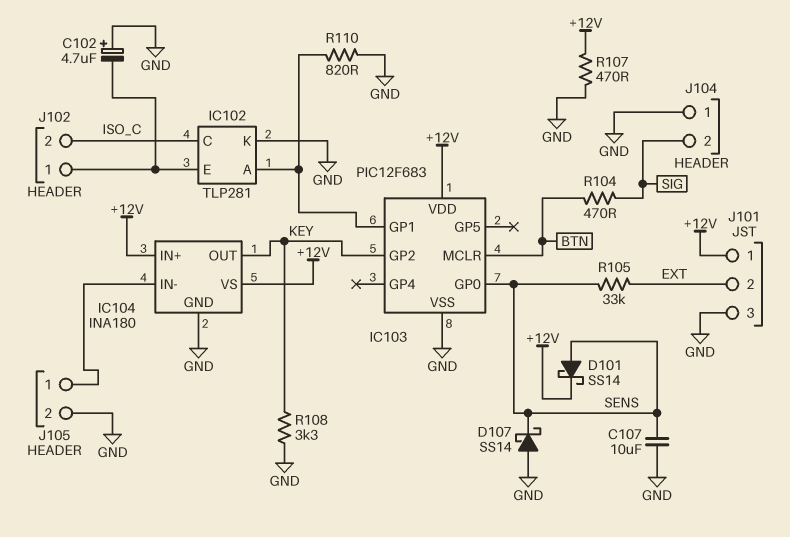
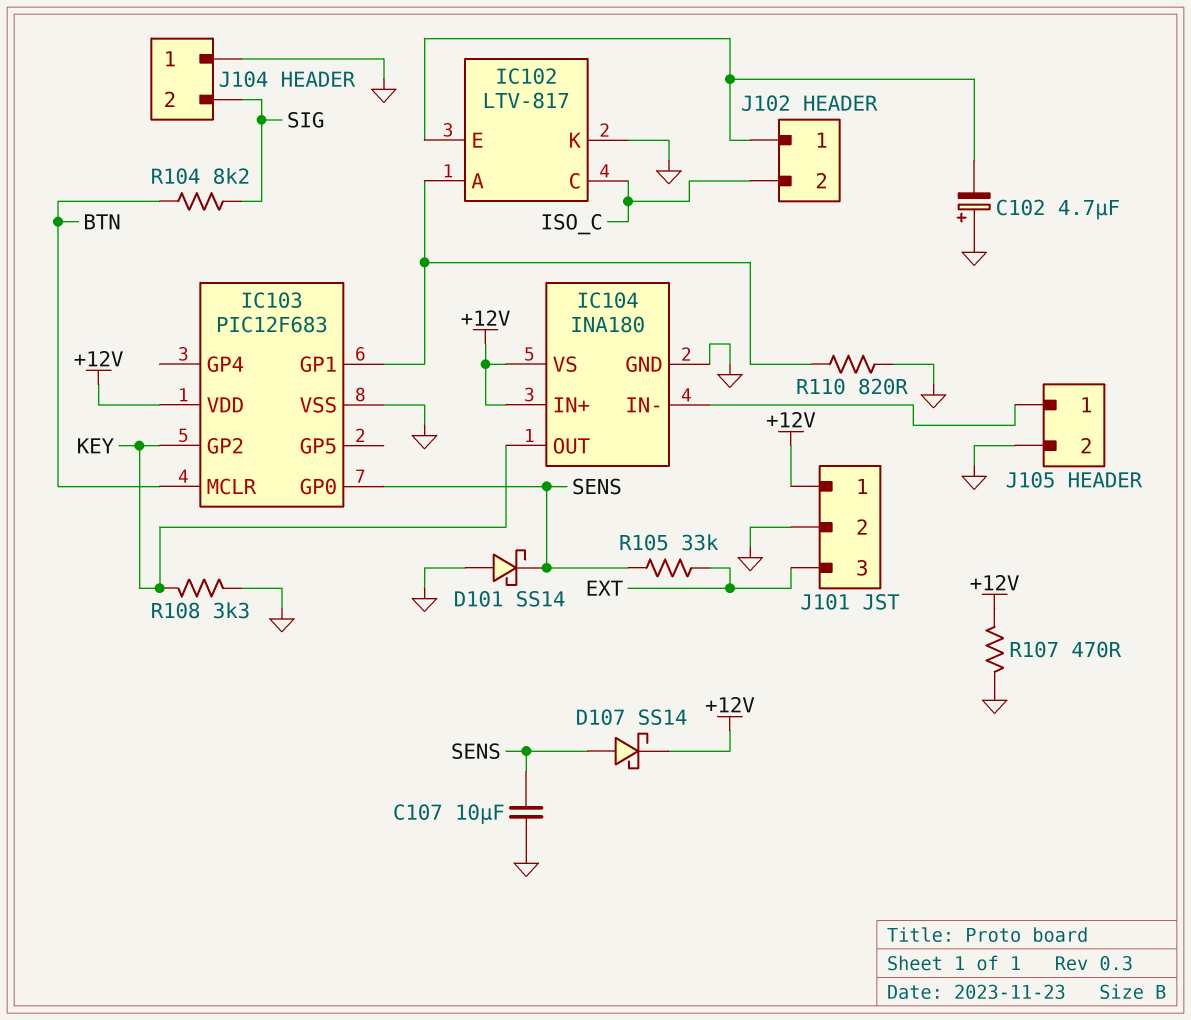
D101: schottky SS14 (A SENS, K +12V) -> schottky SS14 (A GND, K SENS)
D107: schottky SS14 (A GND, K SENS) -> schottky SS14 (A SENS, K +12V)
IC102: TLP281 -> LTV-817
J101 pin 2: EXT -> GND
J101 pin 3: GND -> EXT
R104: 470 (BTN, SIG) -> 8.2k (BTN, SIG)

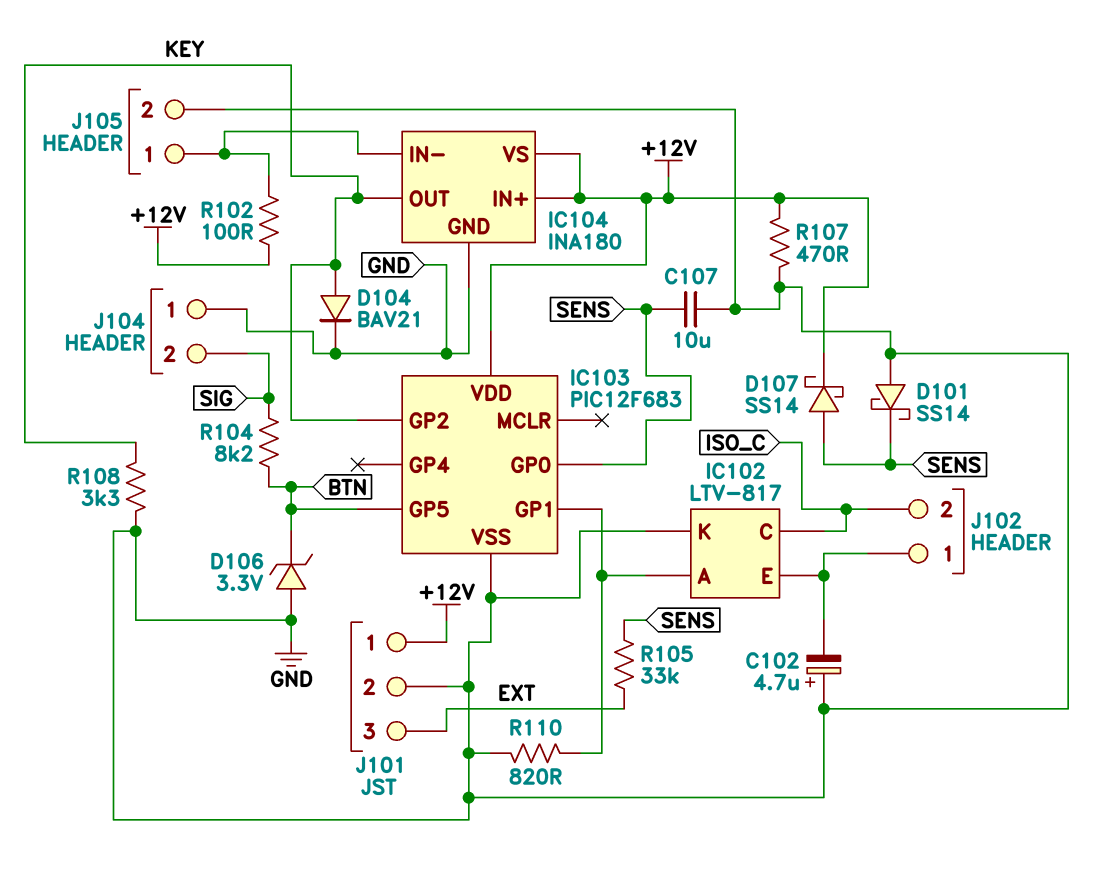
D104: none -> diode BAV21 (A KEY, K GND)
D106: none -> zener 3.3V (A GND, K BTN)
IC103 pin GP5: none -> BTN
IC103 pin MCLR: BTN -> none
R102: none -> 100 (+12V, IC104/IN-)

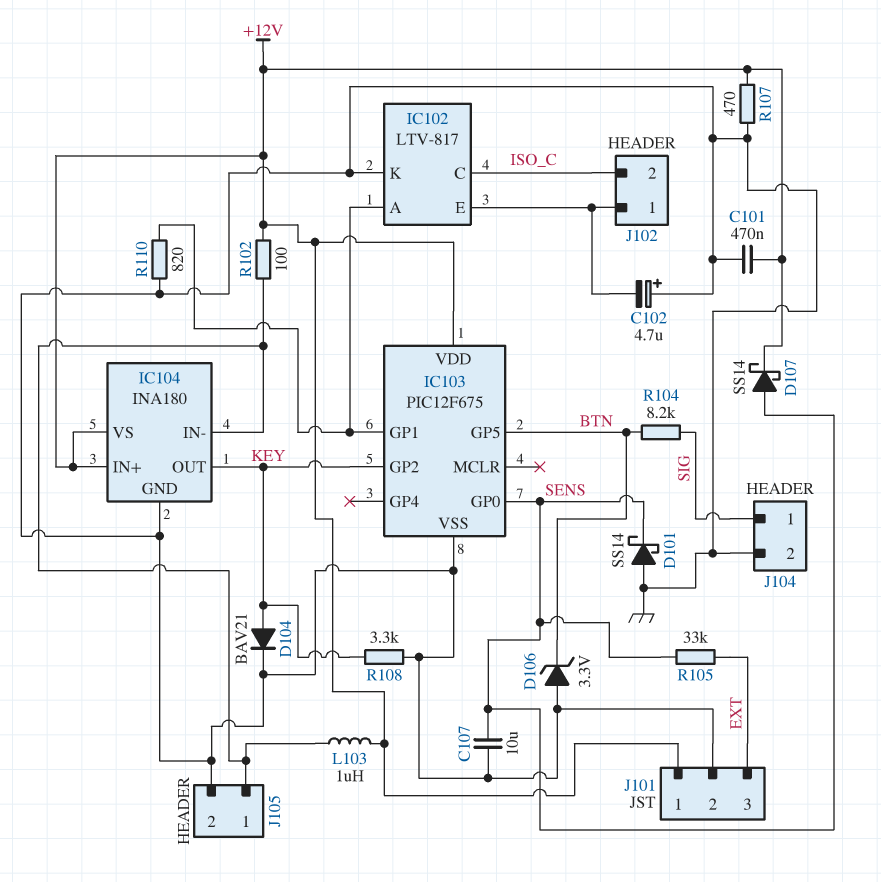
C101: none -> 470nF (+12V, GND)
IC103: PIC12F683 -> PIC12F675
J104 pin 1: GND -> SIG
J104 pin 2: SIG -> GND
L103: none -> 1uH (+12V, IC104/IN-)

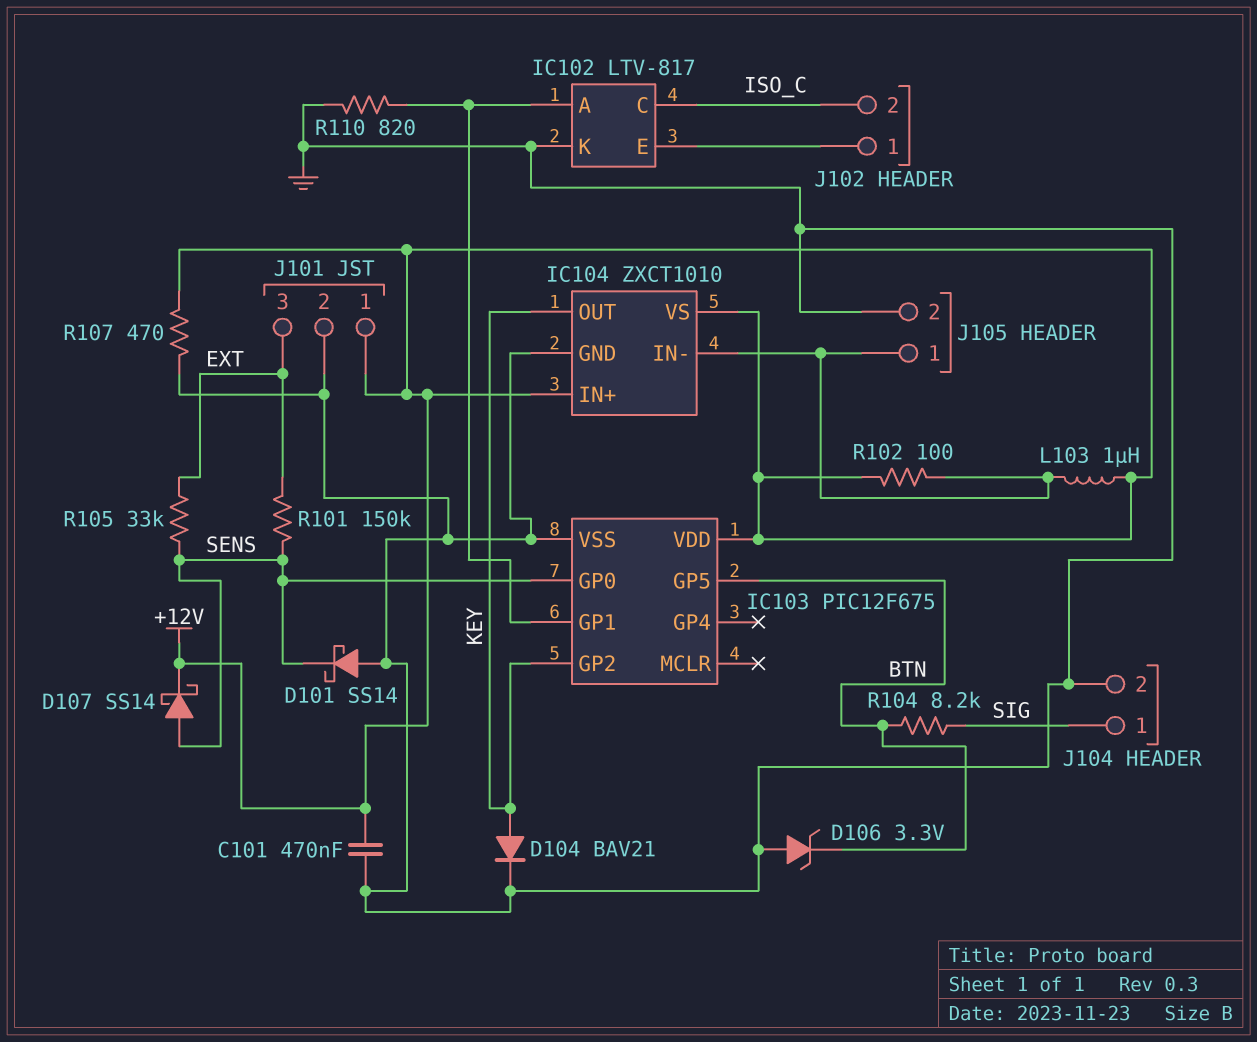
C102: 4.7uF (plus GND, minus IC102/E) -> none
C107: 10uF (GND, SENS) -> none
IC104: INA180 -> ZXCT1010
R101: none -> 150k (EXT, SENS)
R108: 3.3k (GND, KEY) -> none

